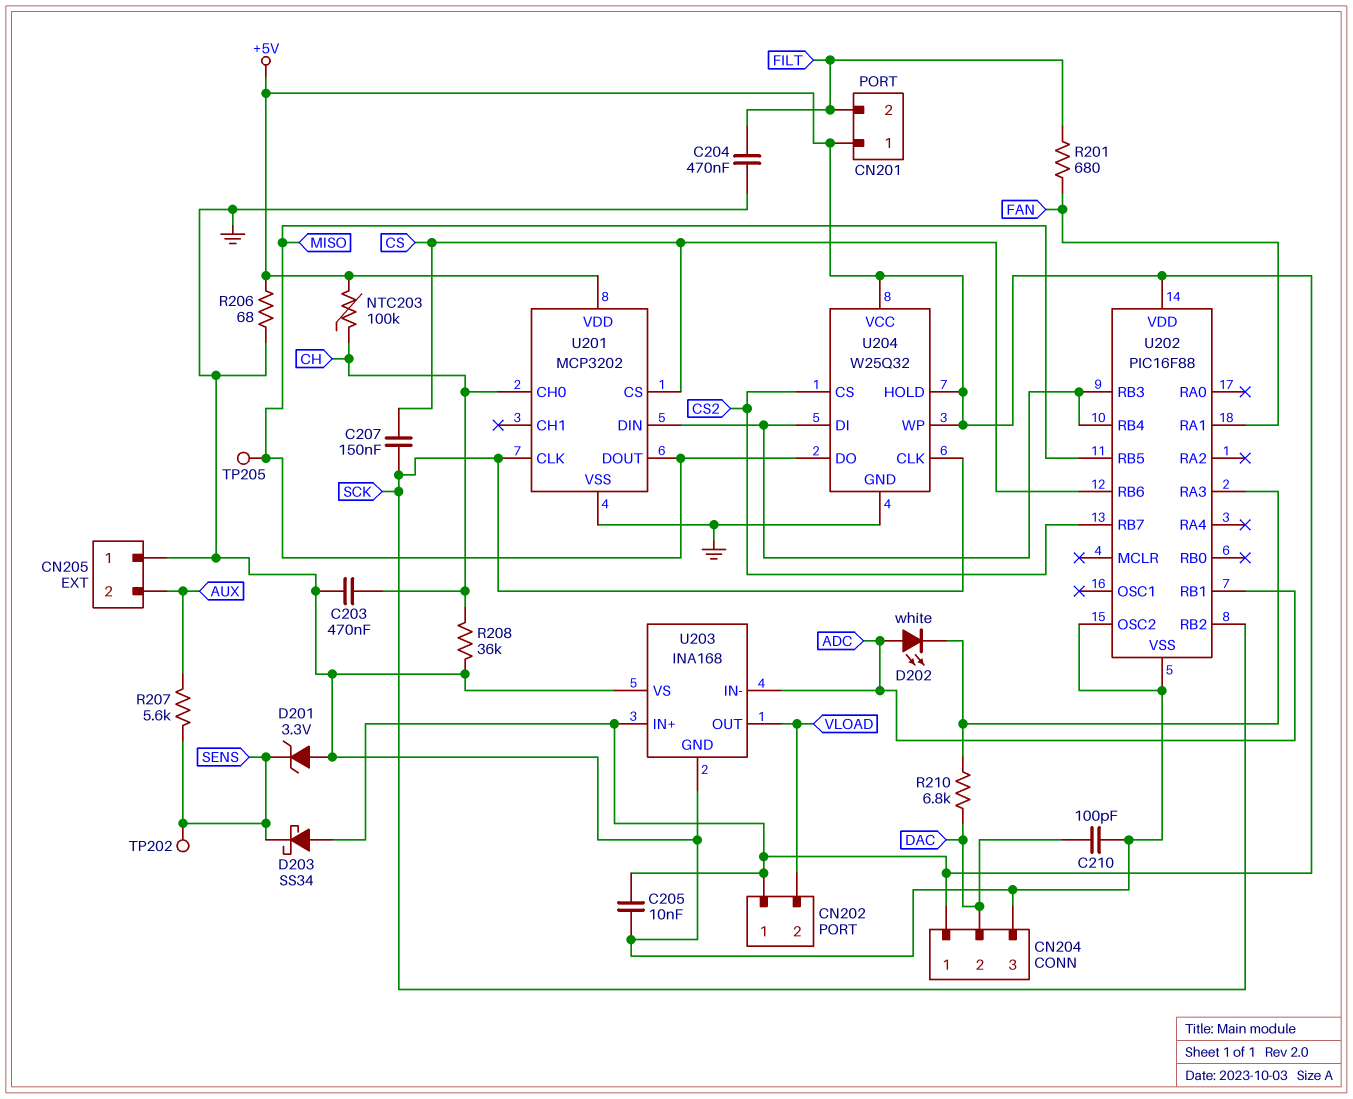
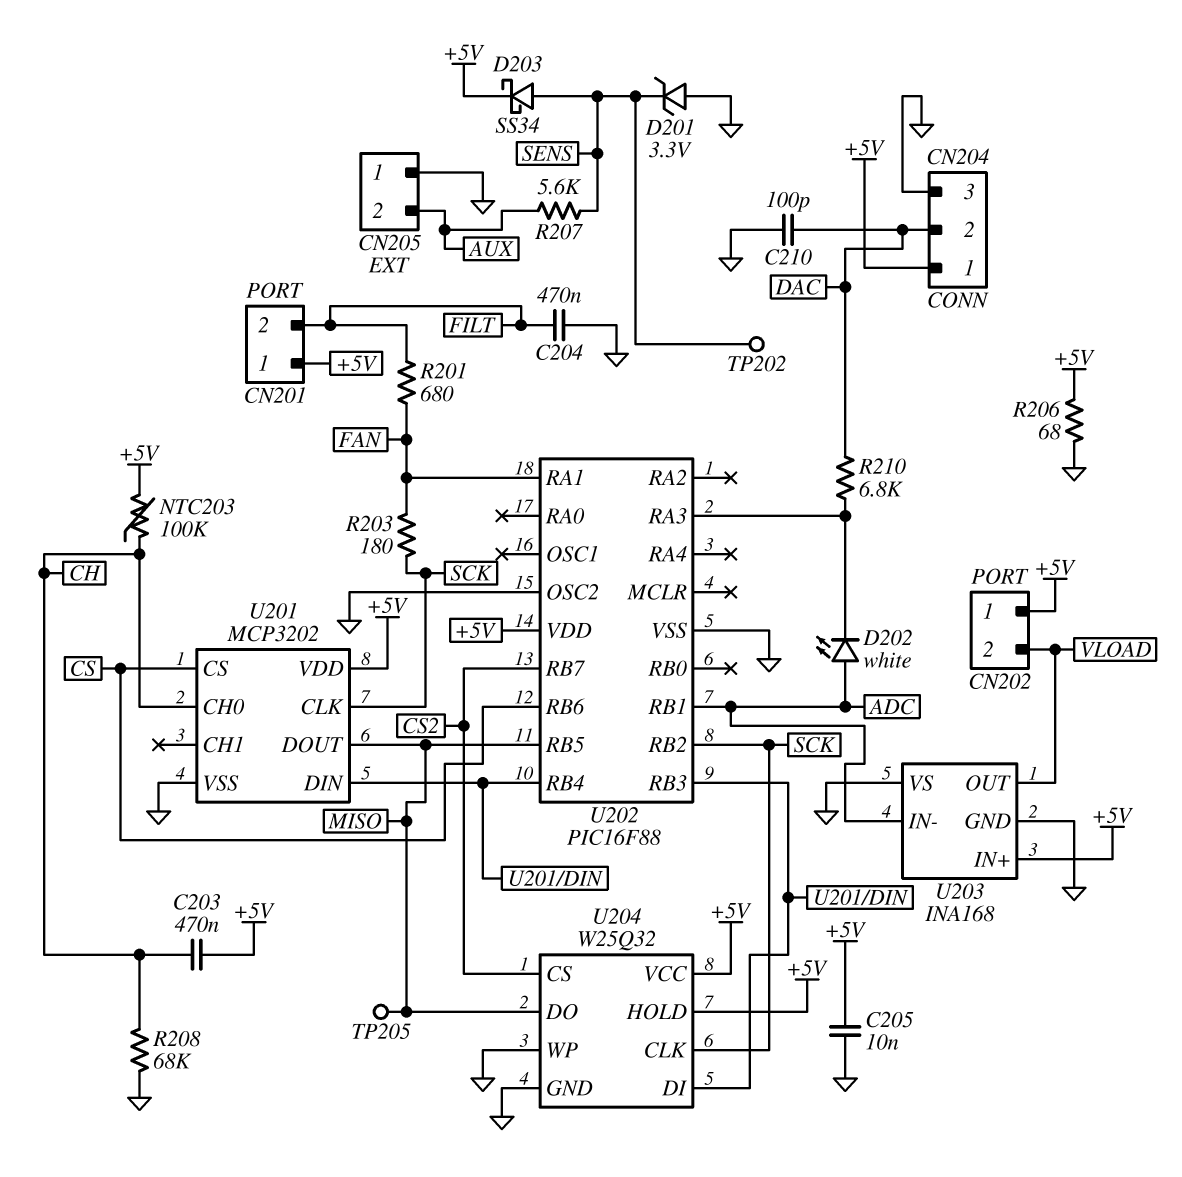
C203: 470nF (CH, GND) -> 470nF (+5V, CH)
C207: 150nF (CS, SCK) -> none
D203: schottky SS34 (A +5V, K SENS) -> schottky SS34 (A SENS, K +5V)
R203: none -> 180 (FAN, SCK)
R208: 36k (CH, GND) -> 68k (CH, GND)
U204 pin WP: +5V -> GND

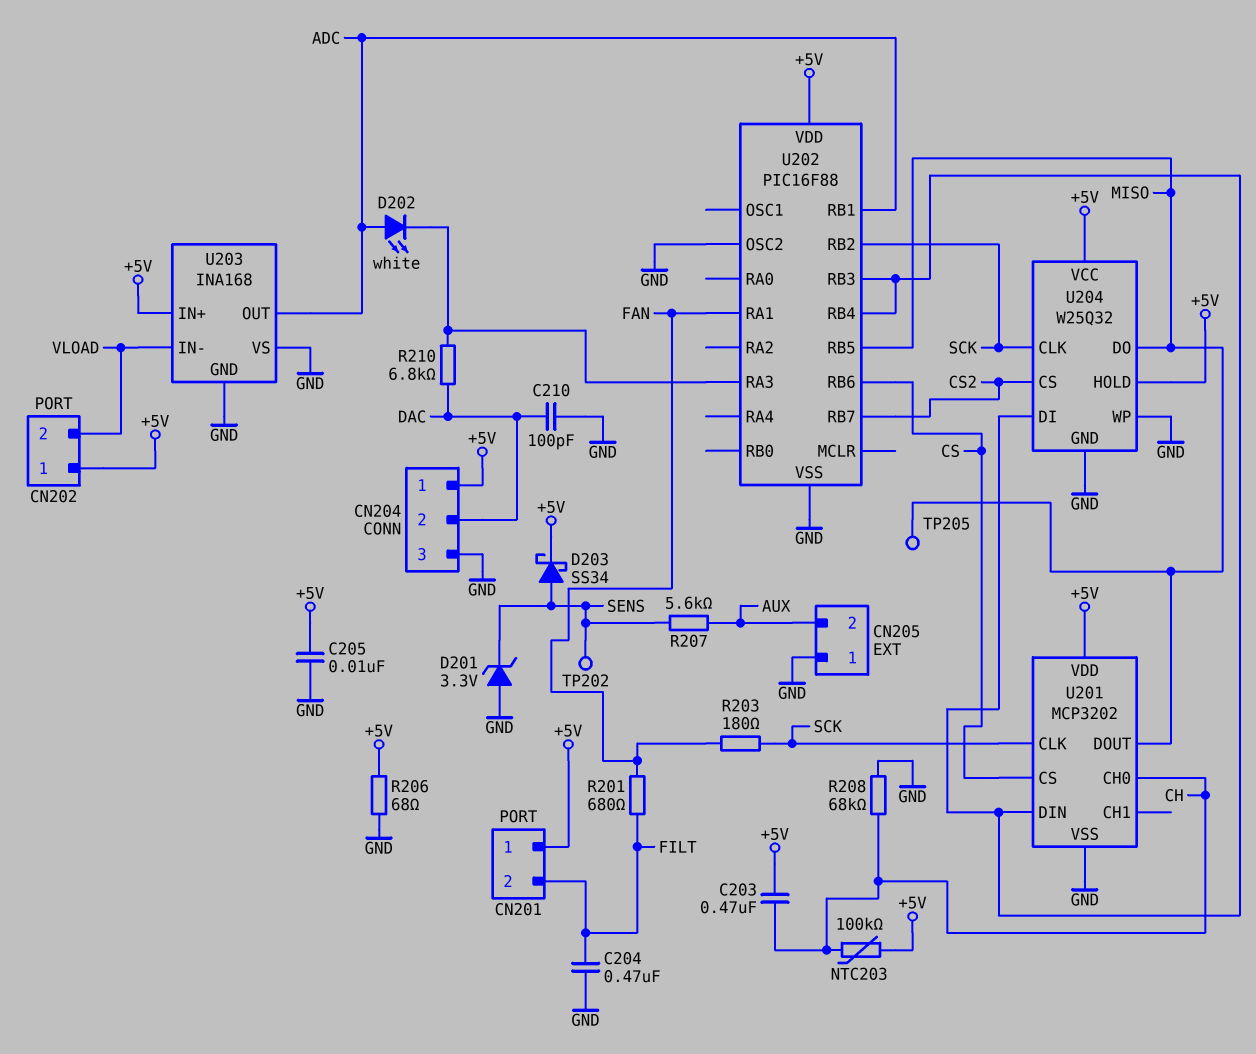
U203 pin IN-: ADC -> VLOAD
U203 pin OUT: VLOAD -> ADC

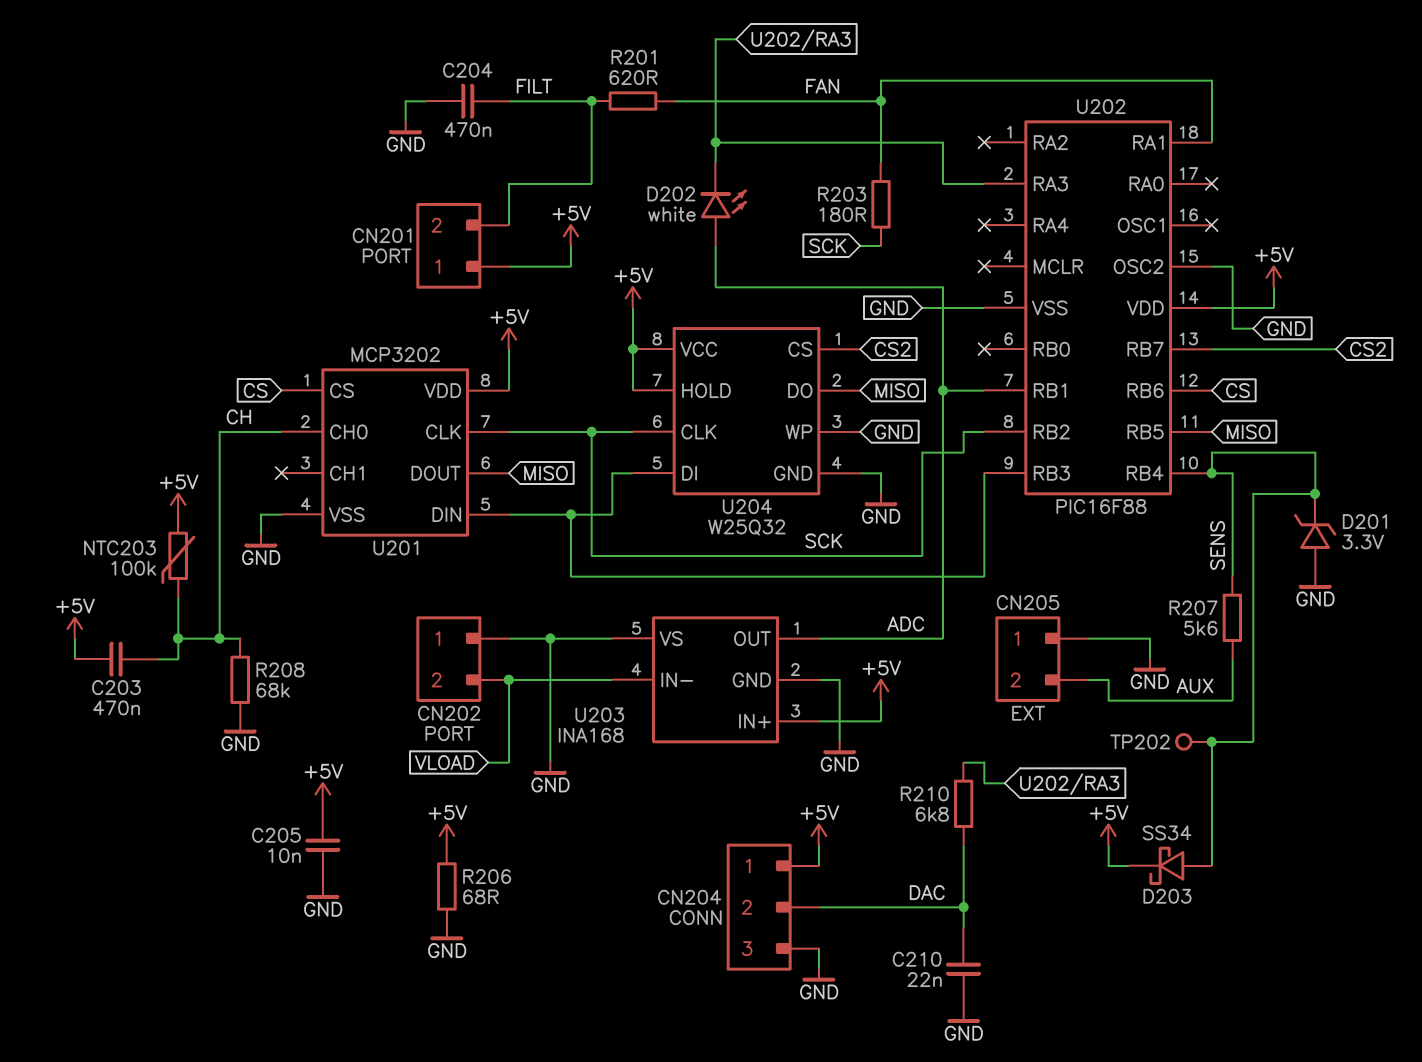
C210: 100pF (DAC, GND) -> 22nF (DAC, GND)
CN202 pin 1: +5V -> GND
R201: 680 (FAN, FILT) -> 620 (FAN, FILT)
TP205: test point (MISO) -> none
U202 pin RB4: U201/DIN -> SENS

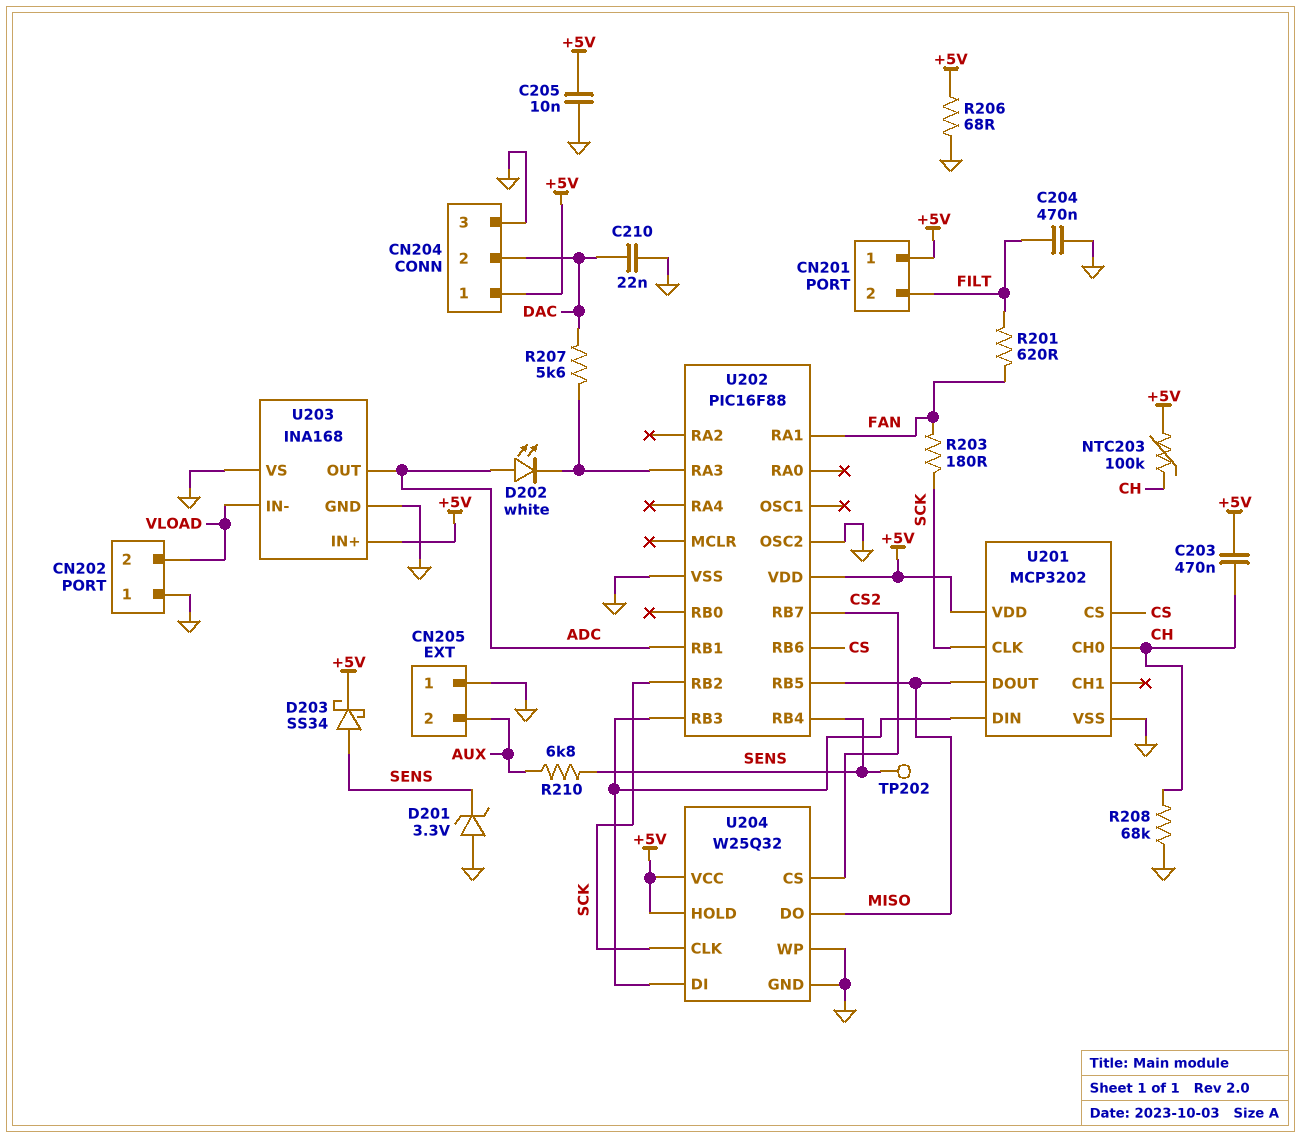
R207: 5.6k (AUX, SENS) -> 5.6k (DAC, U202/RA3)
R210: 6.8k (DAC, U202/RA3) -> 6.8k (AUX, SENS)

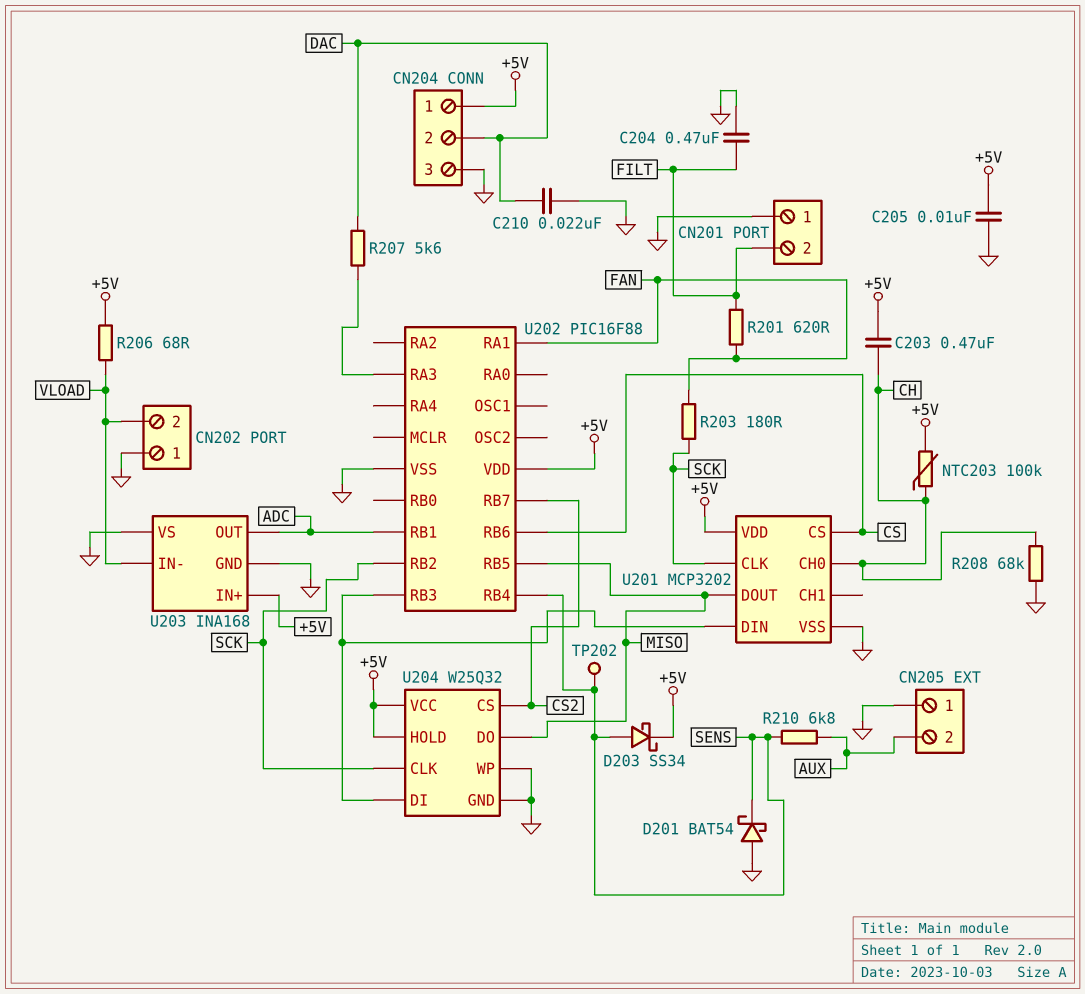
CN201 pin 1: +5V -> GND
D201: zener 3.3V (A GND, K SENS) -> schottky BAT54 (A GND, K SENS)
D202: LED white (A ADC, K U202/RA3) -> none
R206: 68 (+5V, GND) -> 68 (+5V, VLOAD)
U202 pin OSC2: GND -> none

